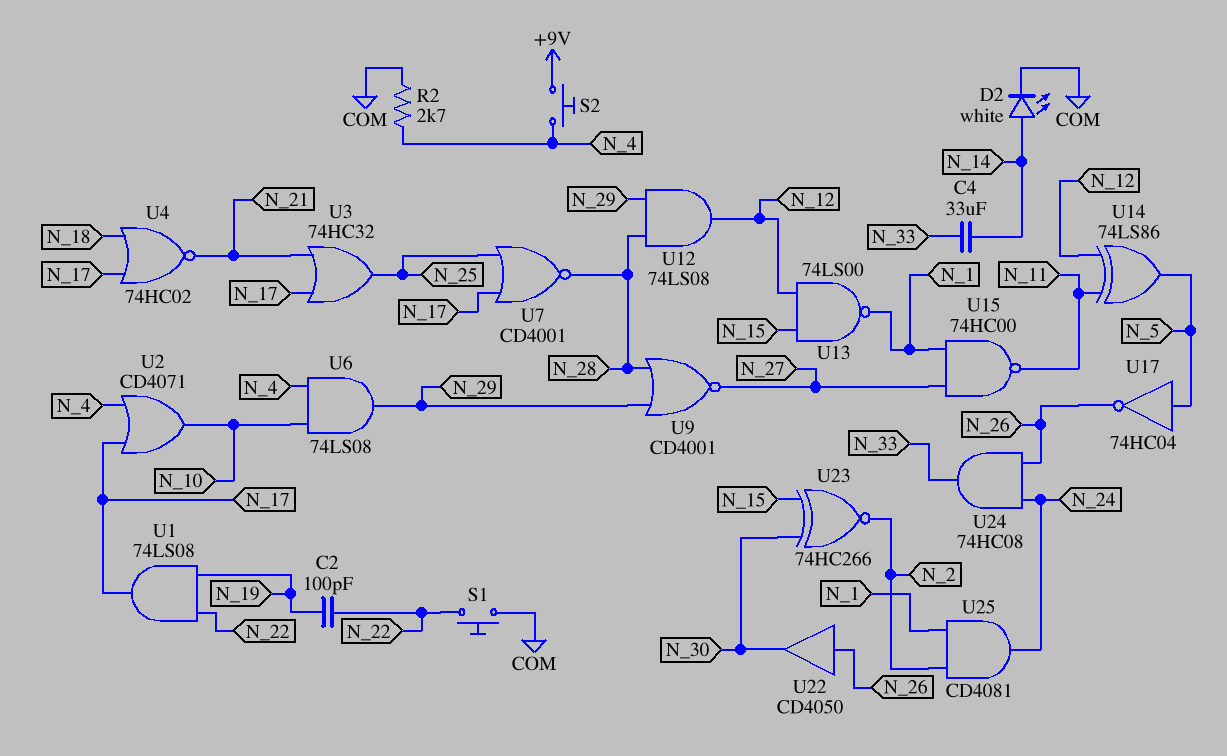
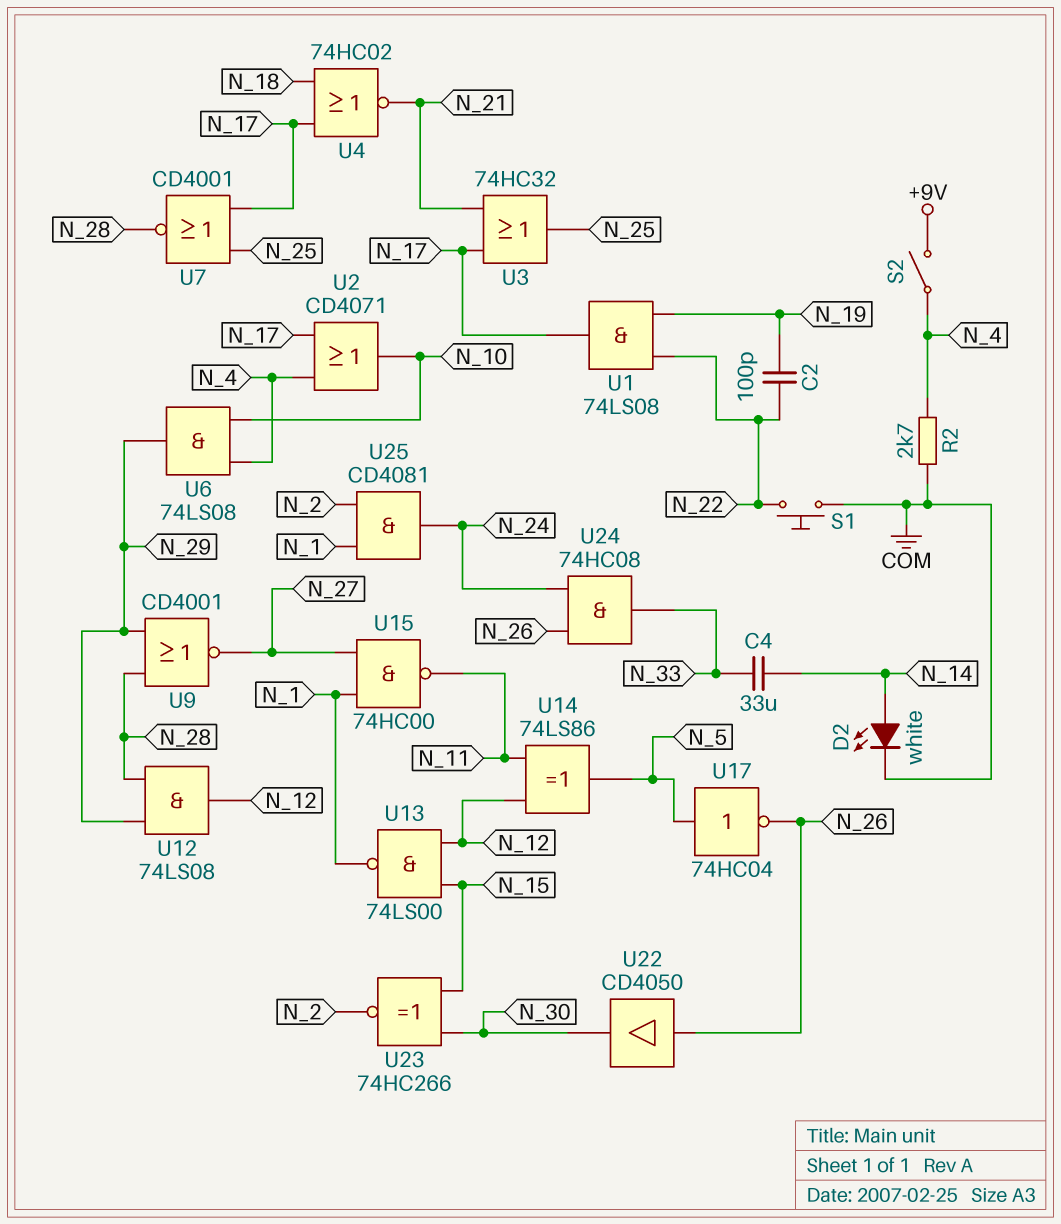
S2: button (+9V, N_4) -> switch (+9V, N_4)

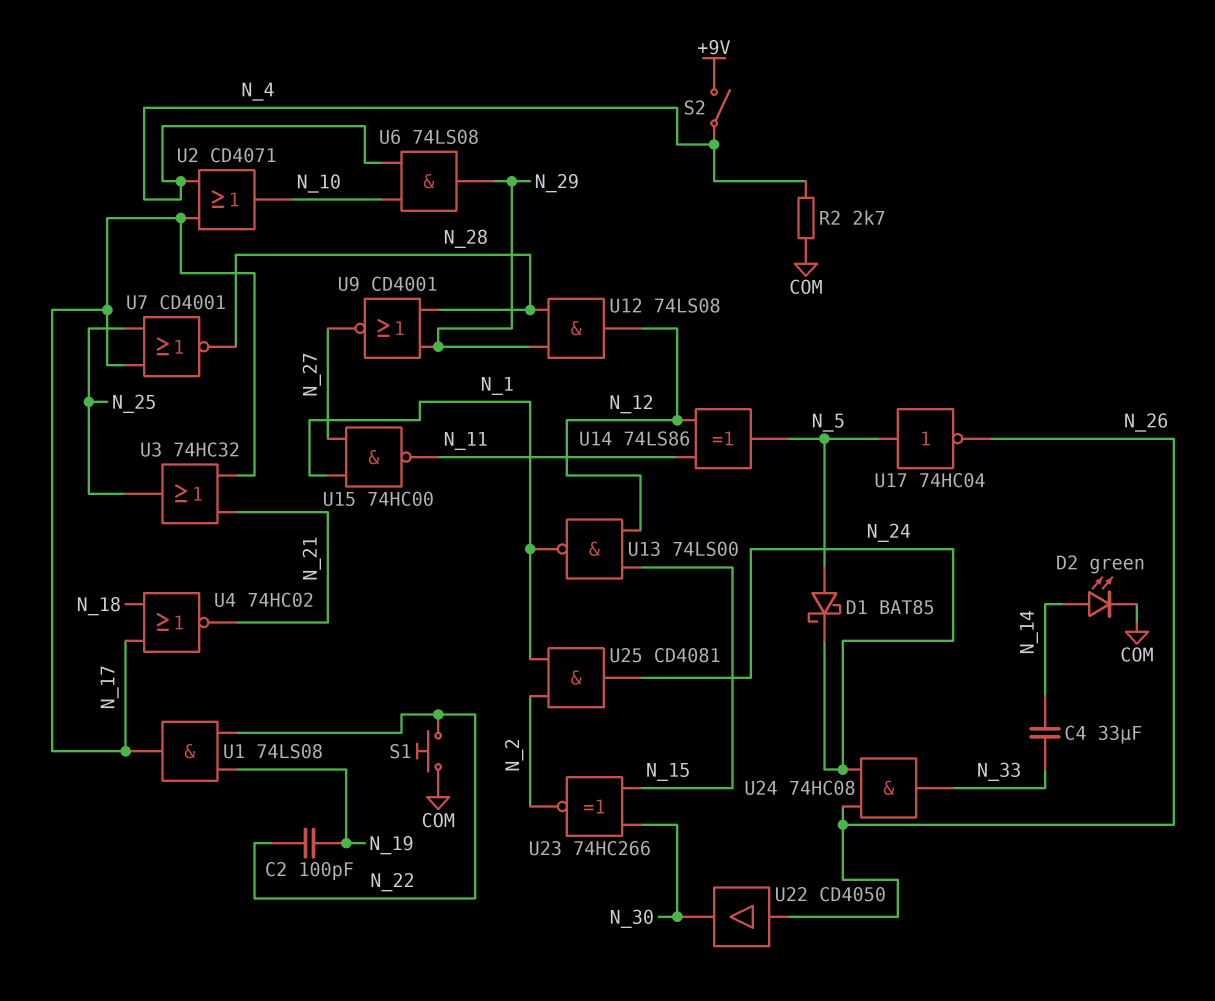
D1: none -> schottky BAT85 (A N_5, K N_24)
D2: LED white (A N_14, K COM) -> LED green (A N_14, K COM)

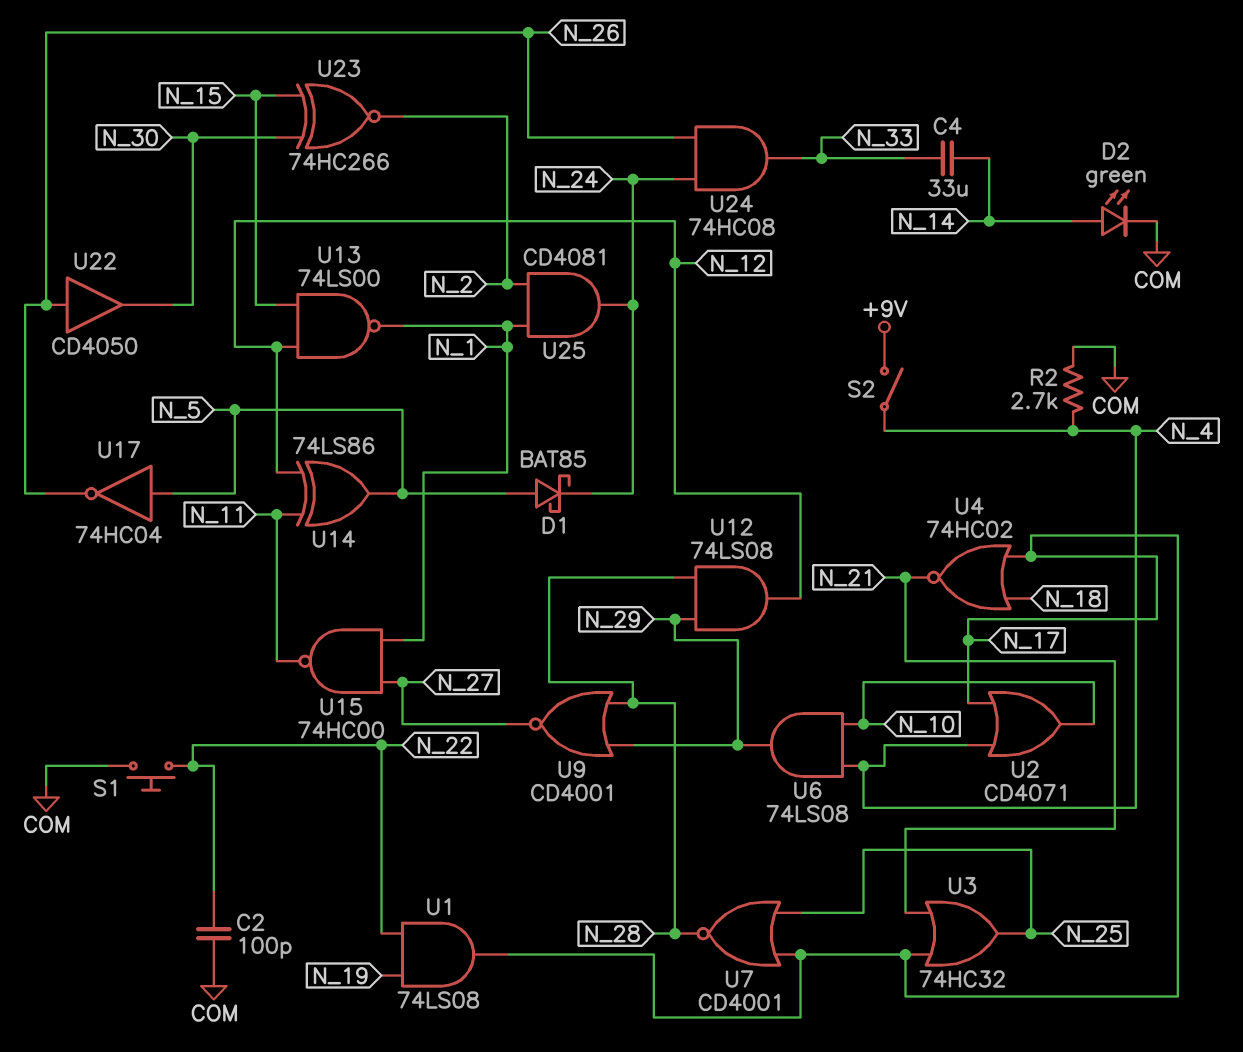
C2: 100pF (N_19, N_22) -> 100pF (COM, N_22)

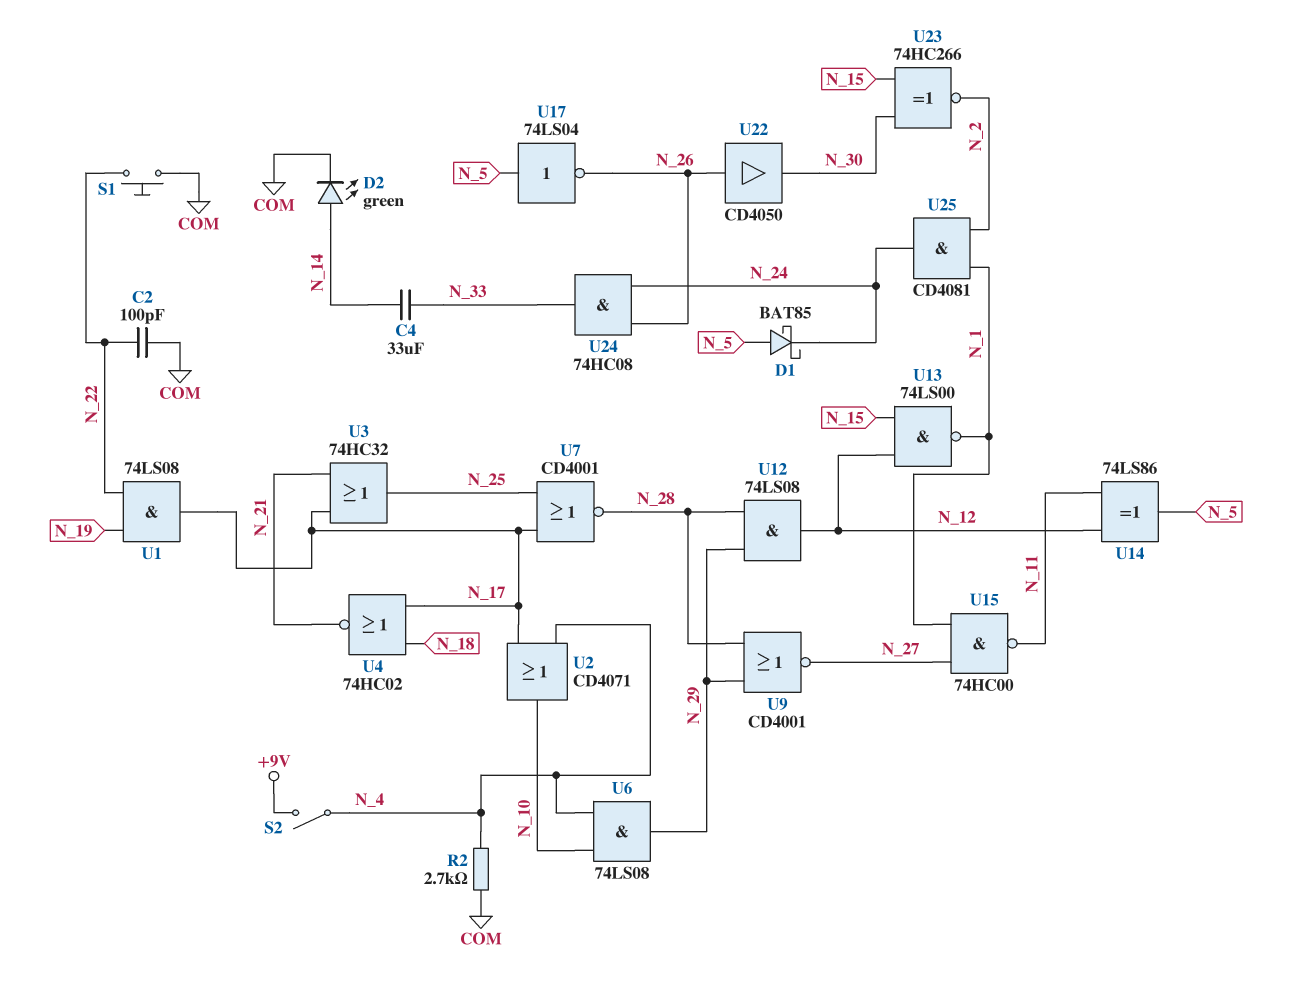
U17: NOT 74HC04 (in N_5, out N_26) -> NOT 74LS04 (in N_5, out N_26)

